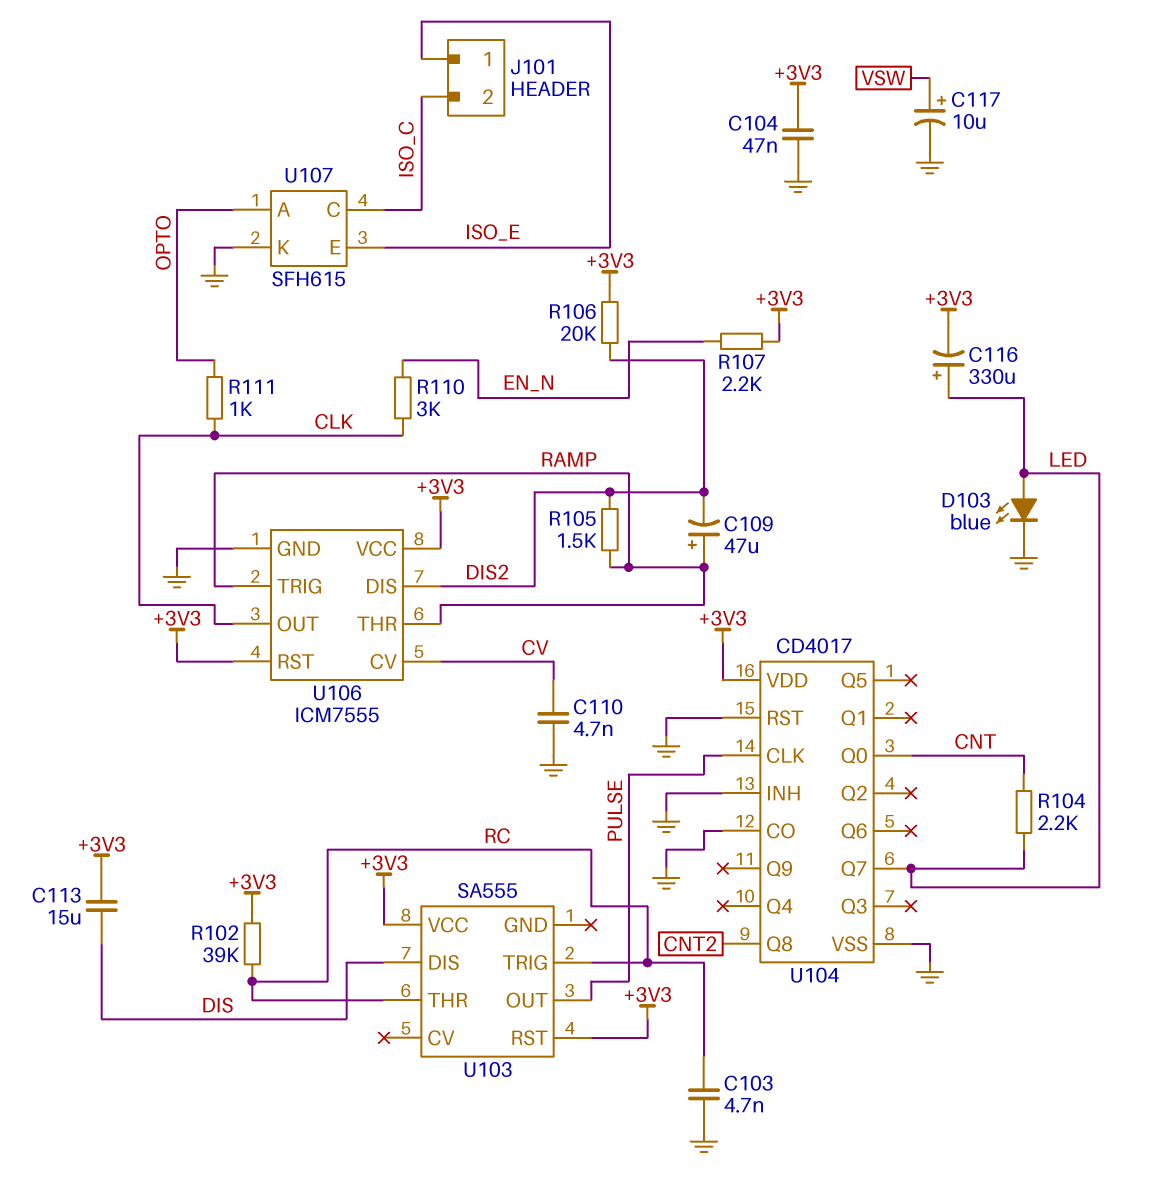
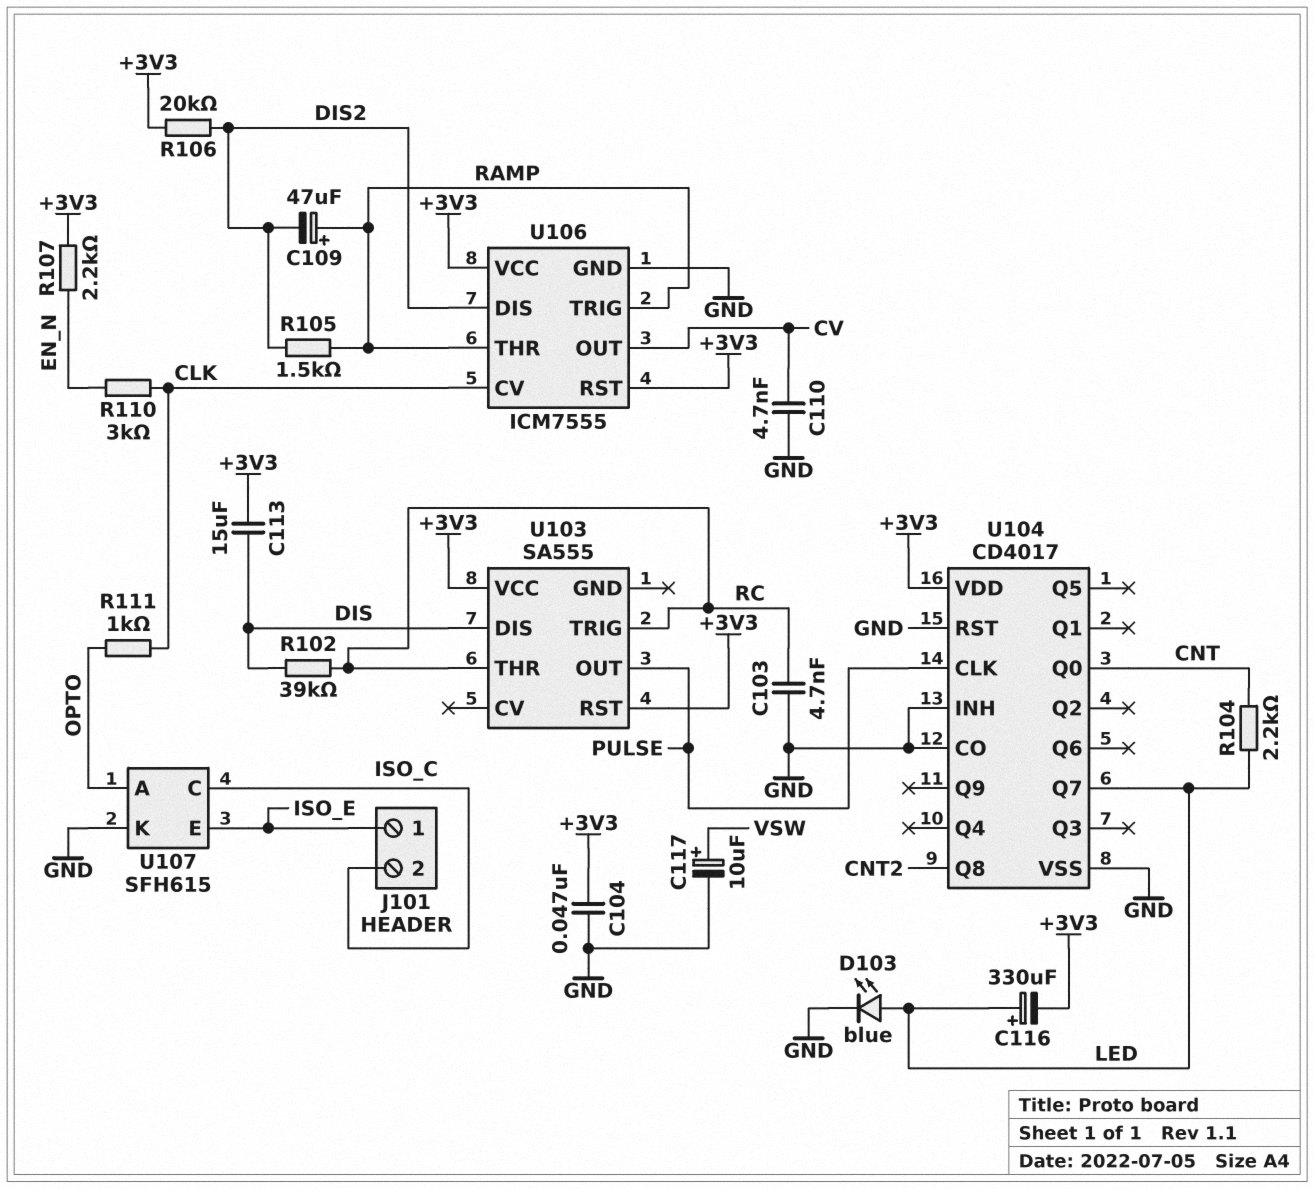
R102: 39k (+3V3, RC) -> 39k (DIS, RC)
U106 pin CV: CV -> CLK
U106 pin OUT: CLK -> CV

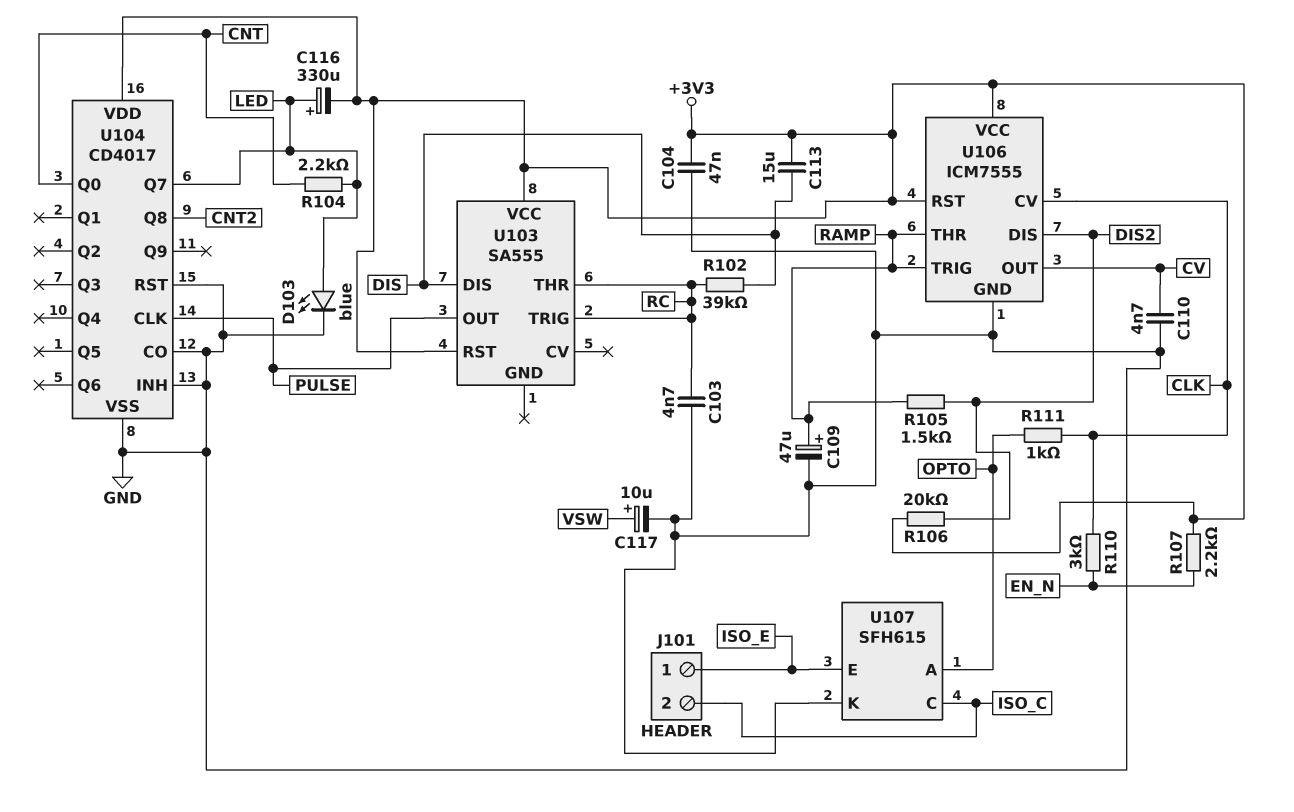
C109: 47uF (plus RAMP, minus DIS2) -> 47uF (plus RAMP, minus GND)

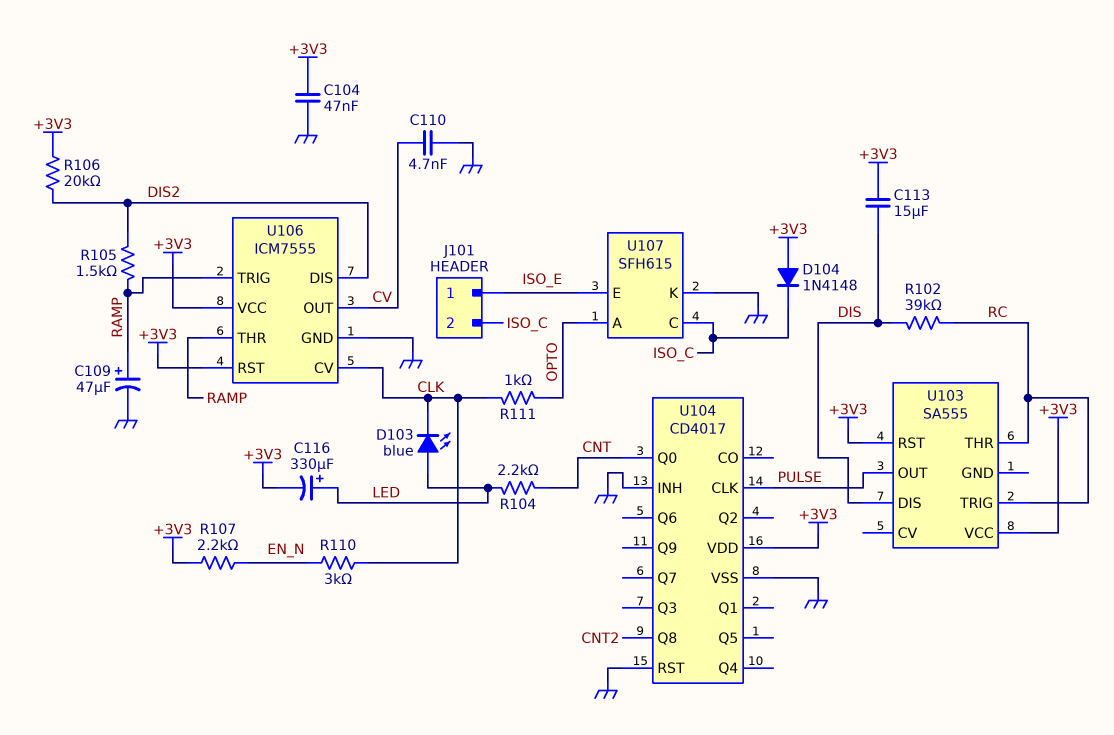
C103: 4.7nF (GND, RC) -> none
C117: 10uF (plus VSW, minus GND) -> none
D103: LED blue (A LED, K GND) -> LED blue (A LED, K CLK)
D104: none -> diode 1N4148 (A +3V3, K ISO_C)
U104 pin CO: GND -> none
U104 pin Q7: LED -> none

